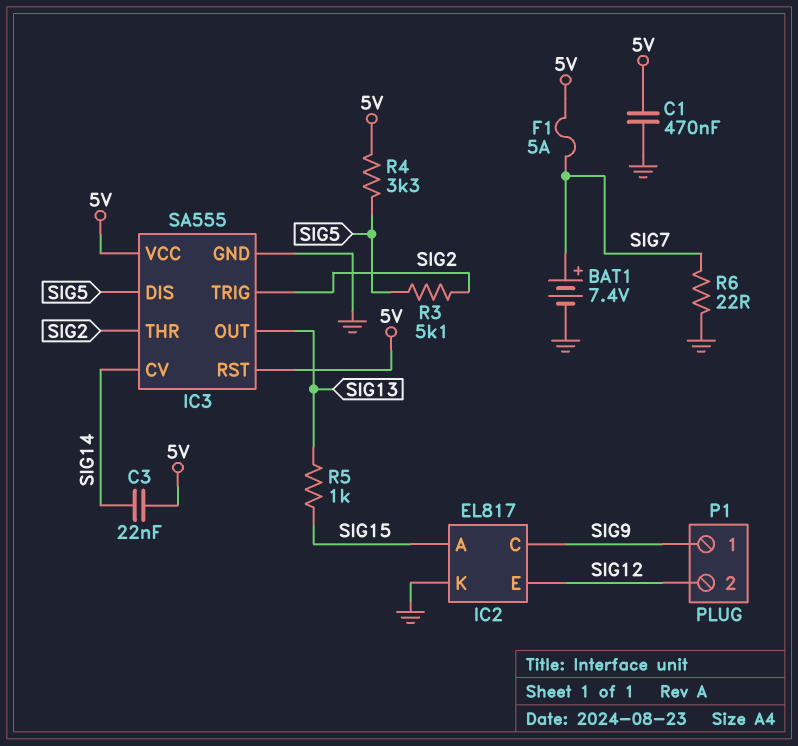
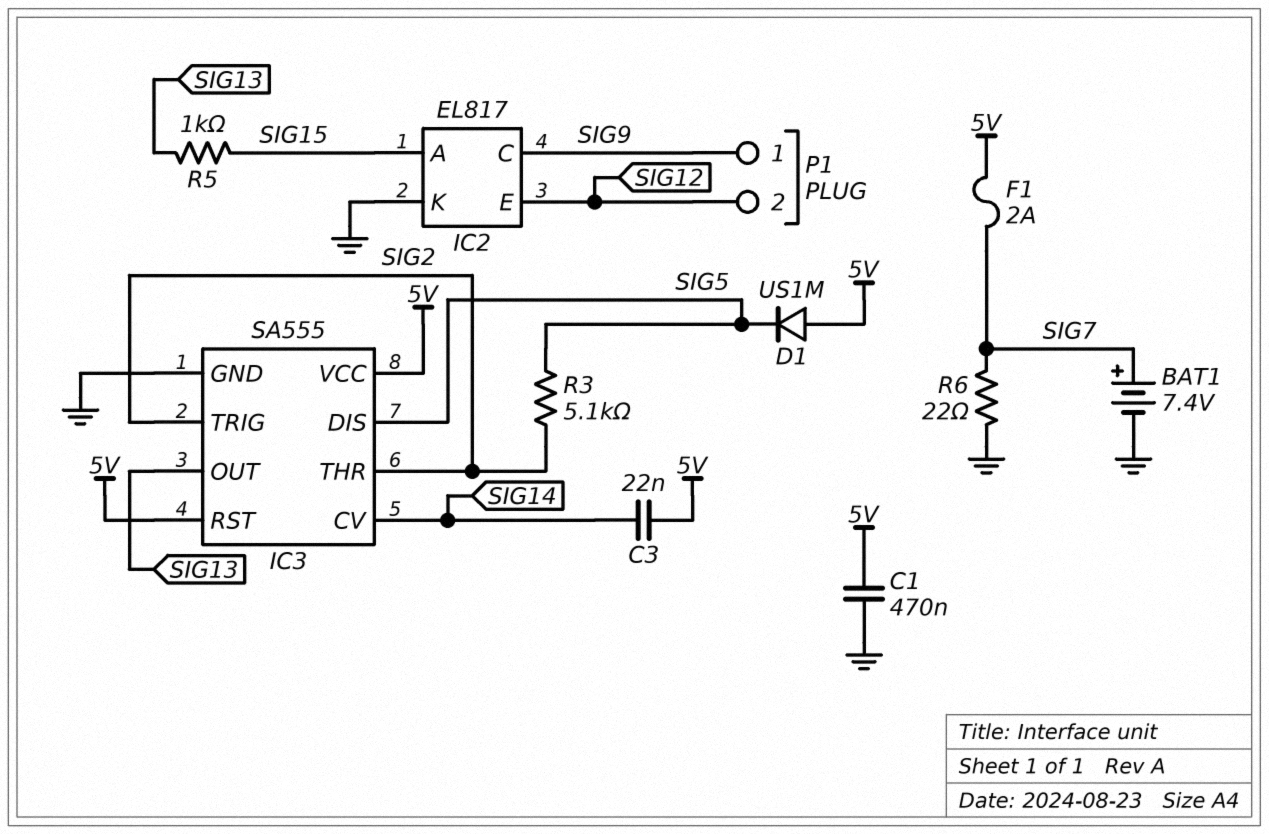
D1: none -> diode US1M (A 5V, K SIG5)
F1: 5A (5V, SIG7) -> 2A (5V, SIG7)
R4: 3.3k (5V, SIG5) -> none

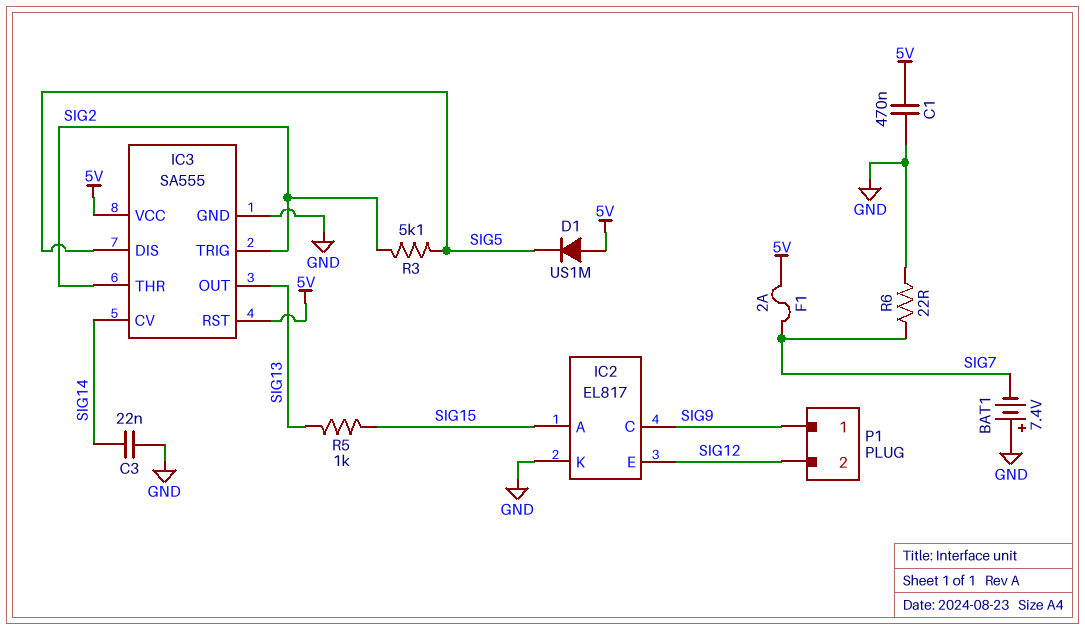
BAT1: 7.4V (plus SIG7, minus GND) -> 7.4V (plus GND, minus SIG7)
C3: 22nF (5V, SIG14) -> 22nF (GND, SIG14)

